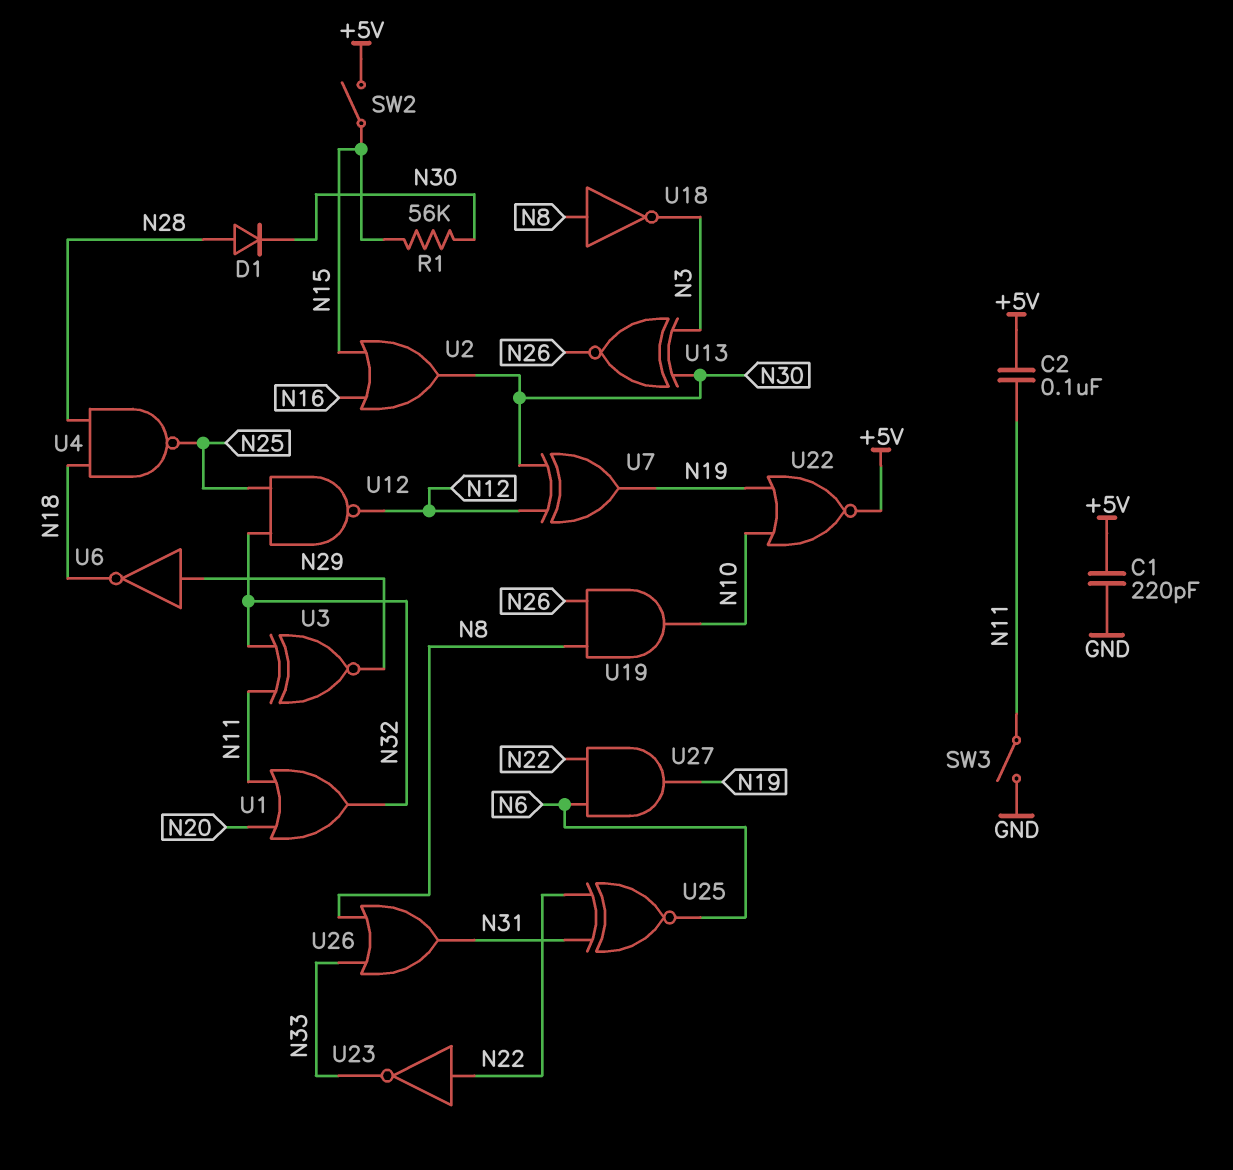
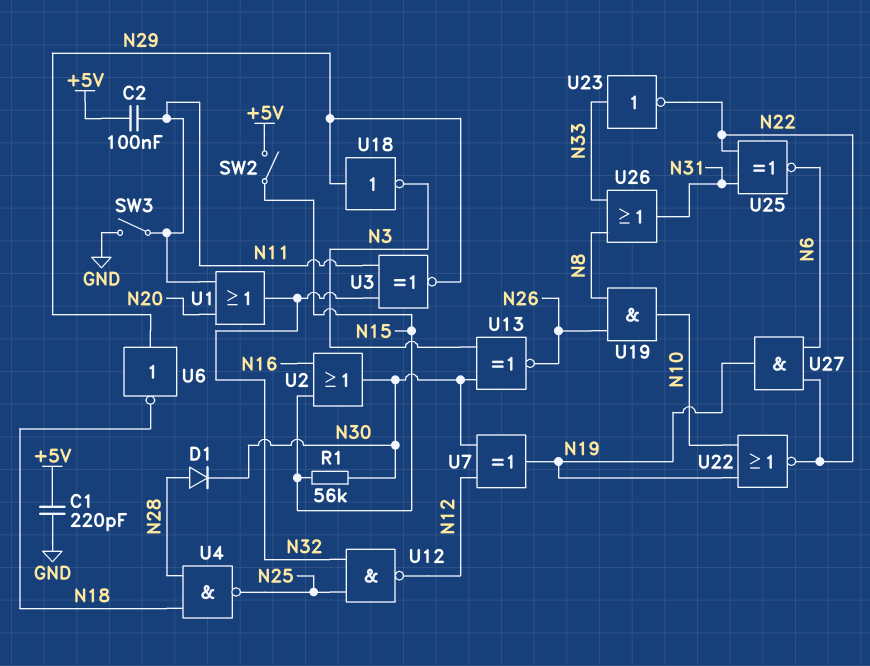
U18: NOT (in N8, out N3) -> NOT (in N29, out N3)
U22: NOR (in N10, in N19, out +5V) -> NOR (in N10, in N19, out N22)
U23: NOT (in N22, out N33) -> NOT (in N33, out N22)

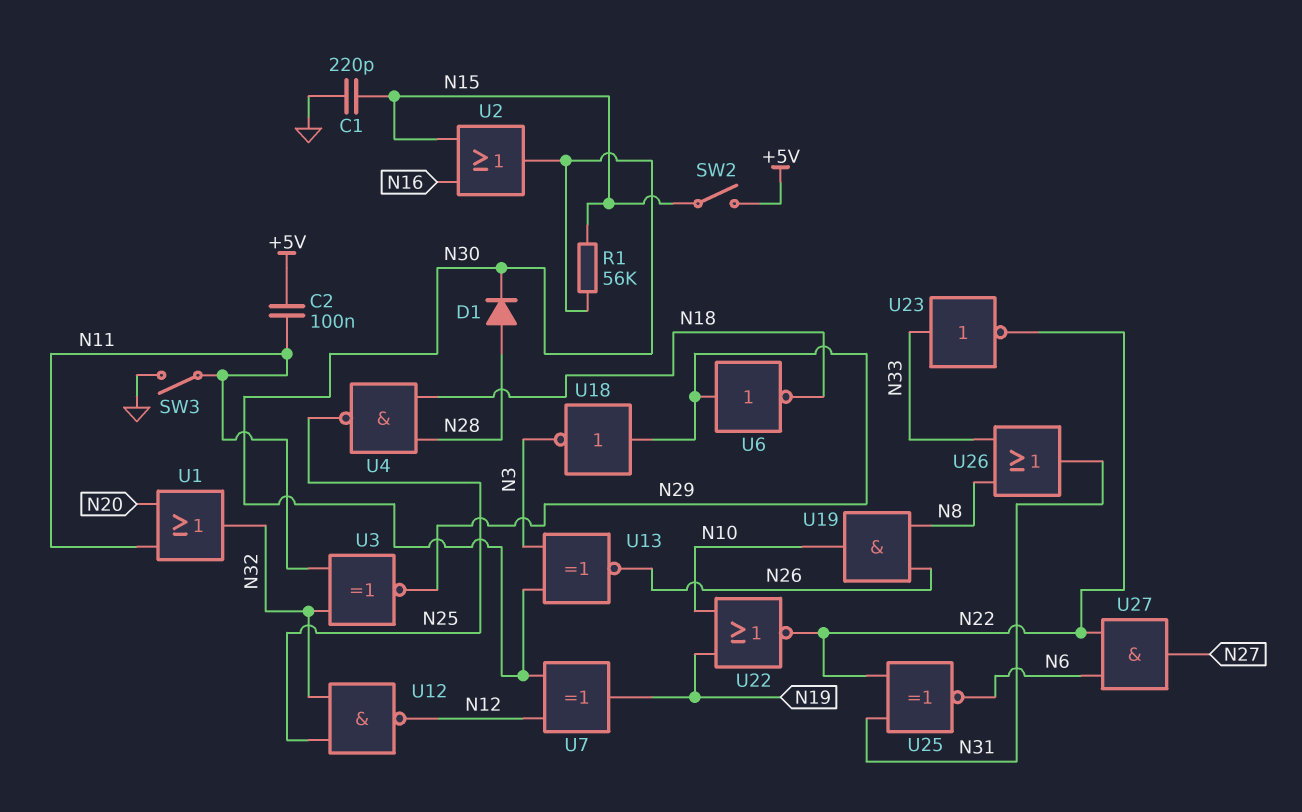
C1: 220pF (+5V, GND) -> 220pF (GND, N15)
U27: AND (in N6, in N22, out N19) -> AND (in N6, in N22, out N27)

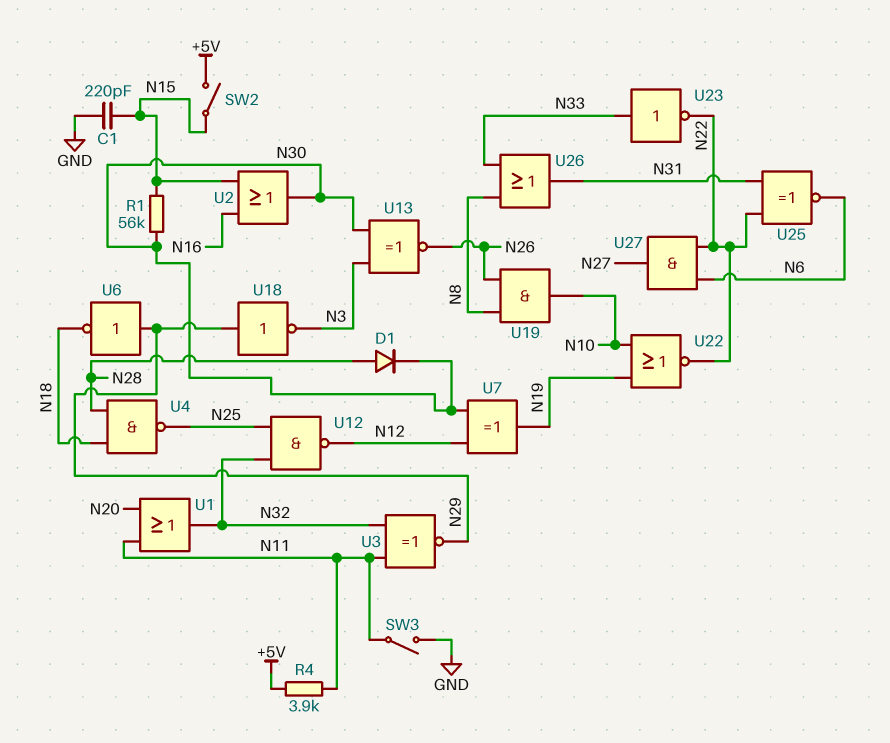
C2: 100nF (+5V, N11) -> none
R4: none -> 3.9k (+5V, N11)

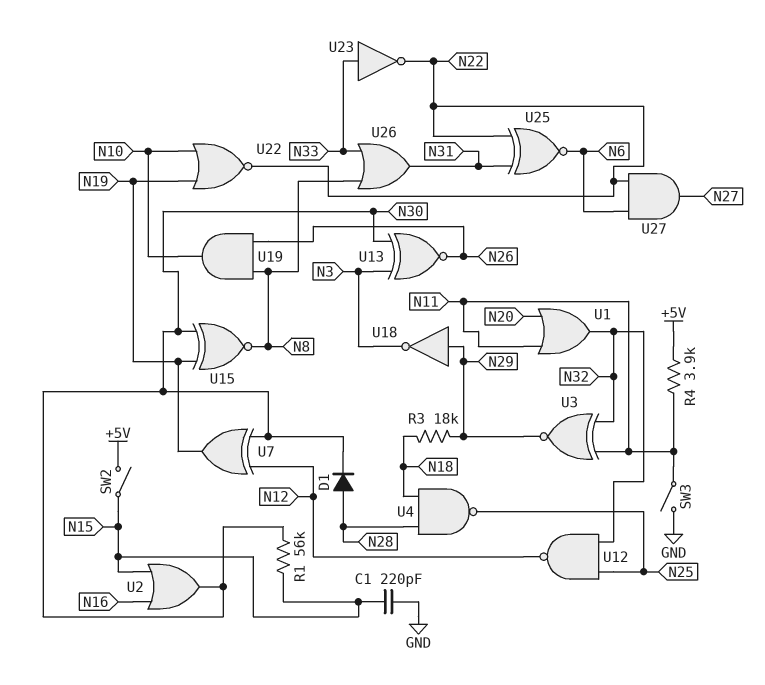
R3: none -> 18k (N18, N29)
U6: NOT (in N29, out N18) -> none
U15: none -> XNOR (in N19, in N30, out N8)

